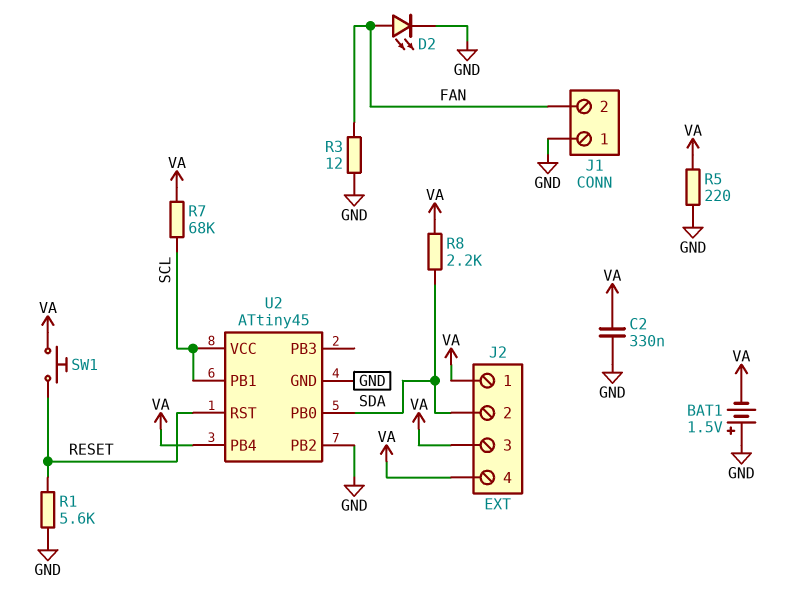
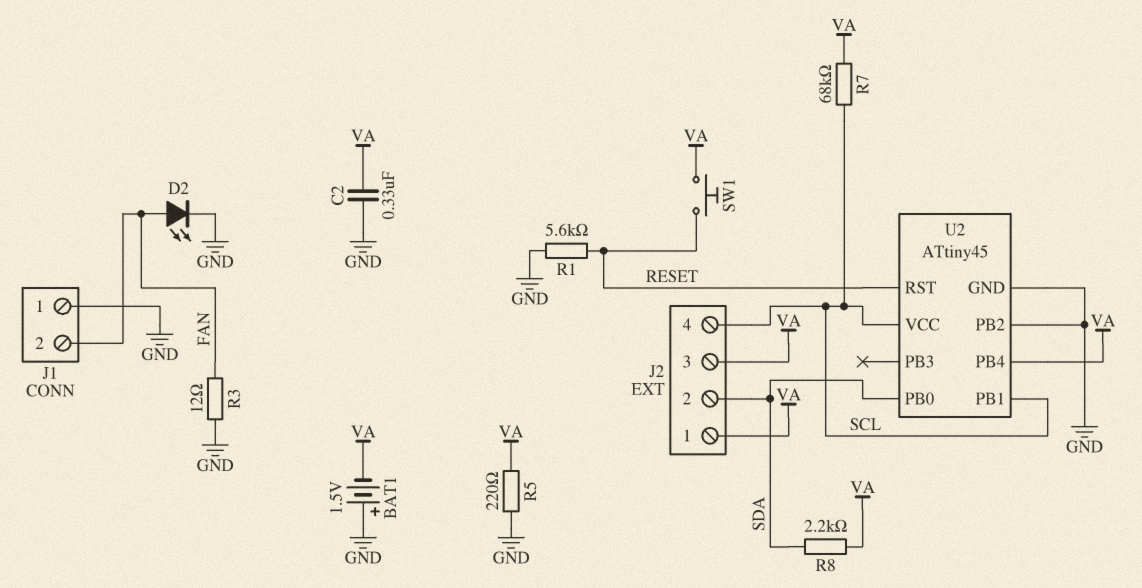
J2 pin 4: VA -> SCL

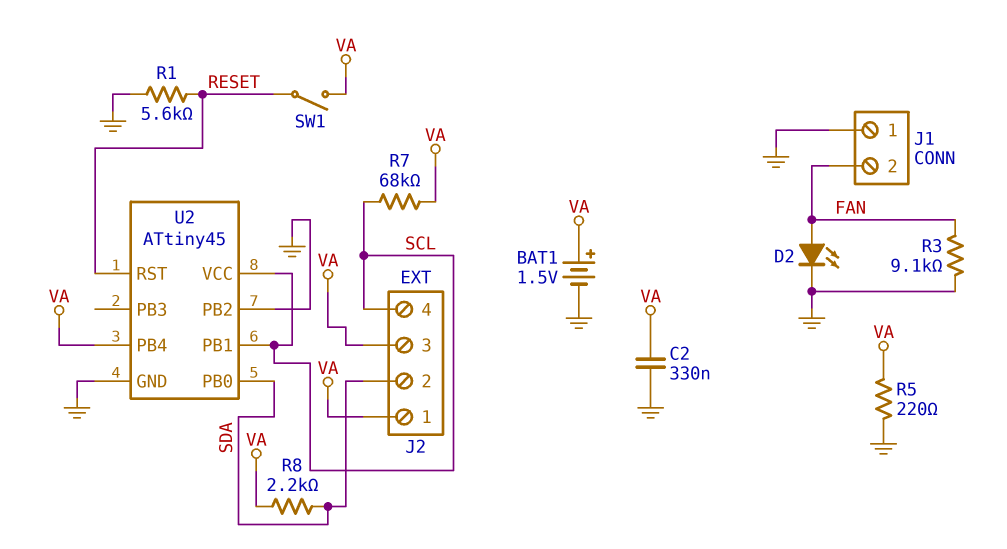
BAT1: 1.5V (plus GND, minus VA) -> 1.5V (plus VA, minus GND)
R3: 12 (FAN, GND) -> 9.1k (FAN, GND)
SW1: button (RESET, VA) -> switch (RESET, VA)

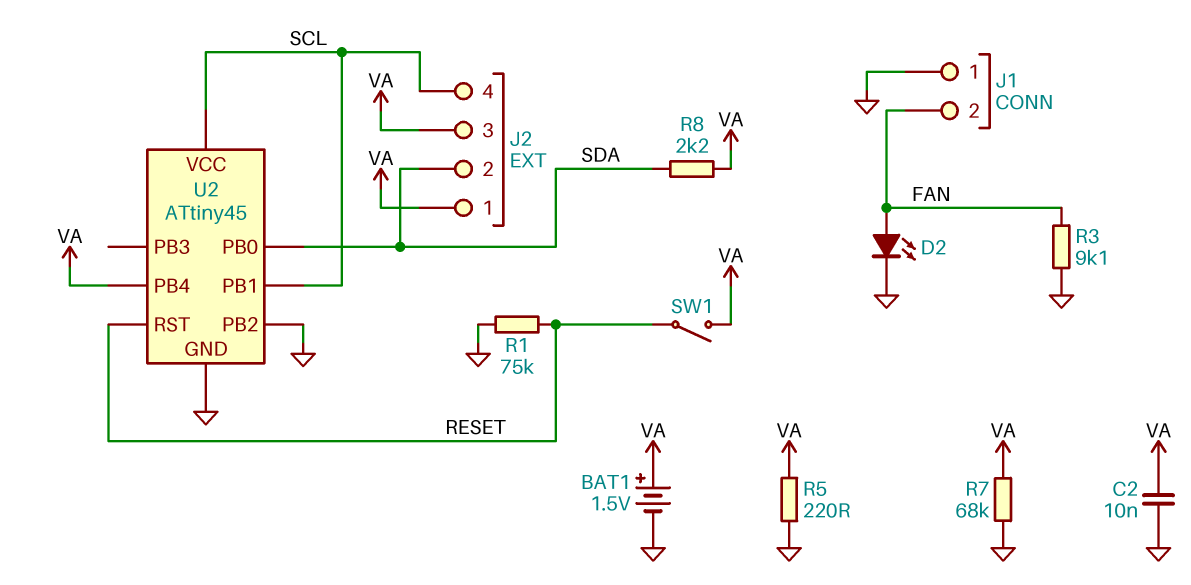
C2: 330nF (GND, VA) -> 10nF (GND, VA)
R1: 5.6k (GND, RESET) -> 75k (GND, RESET)
R7: 68k (SCL, VA) -> 68k (GND, VA)

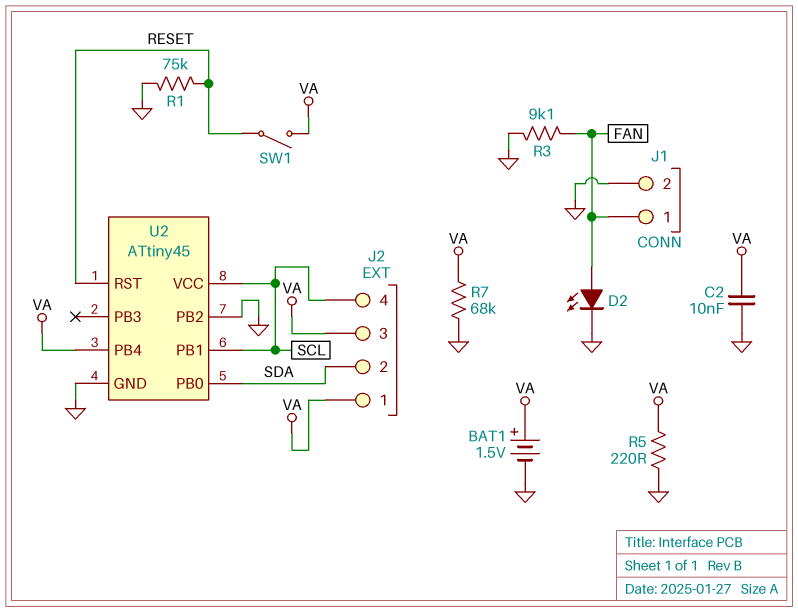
J1 pin 1: GND -> FAN
J1 pin 2: FAN -> GND
R8: 2.2k (SDA, VA) -> none

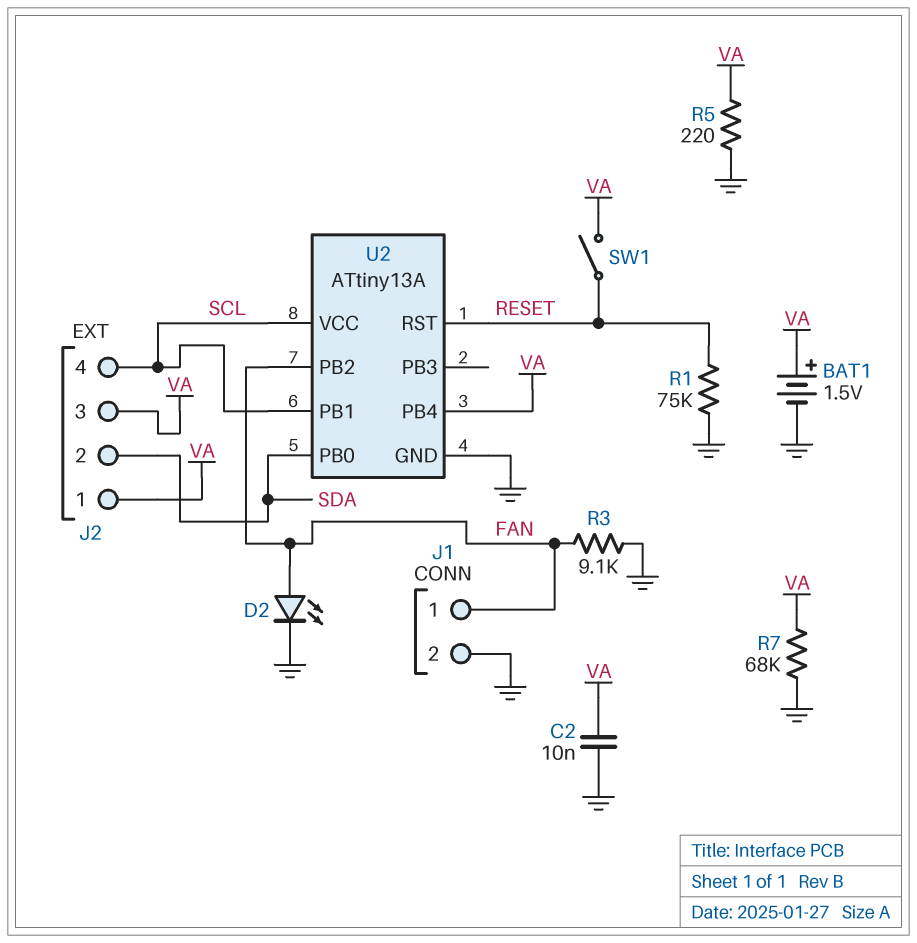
U2: ATtiny45 -> ATtiny13A
U2 pin PB2: GND -> FAN

